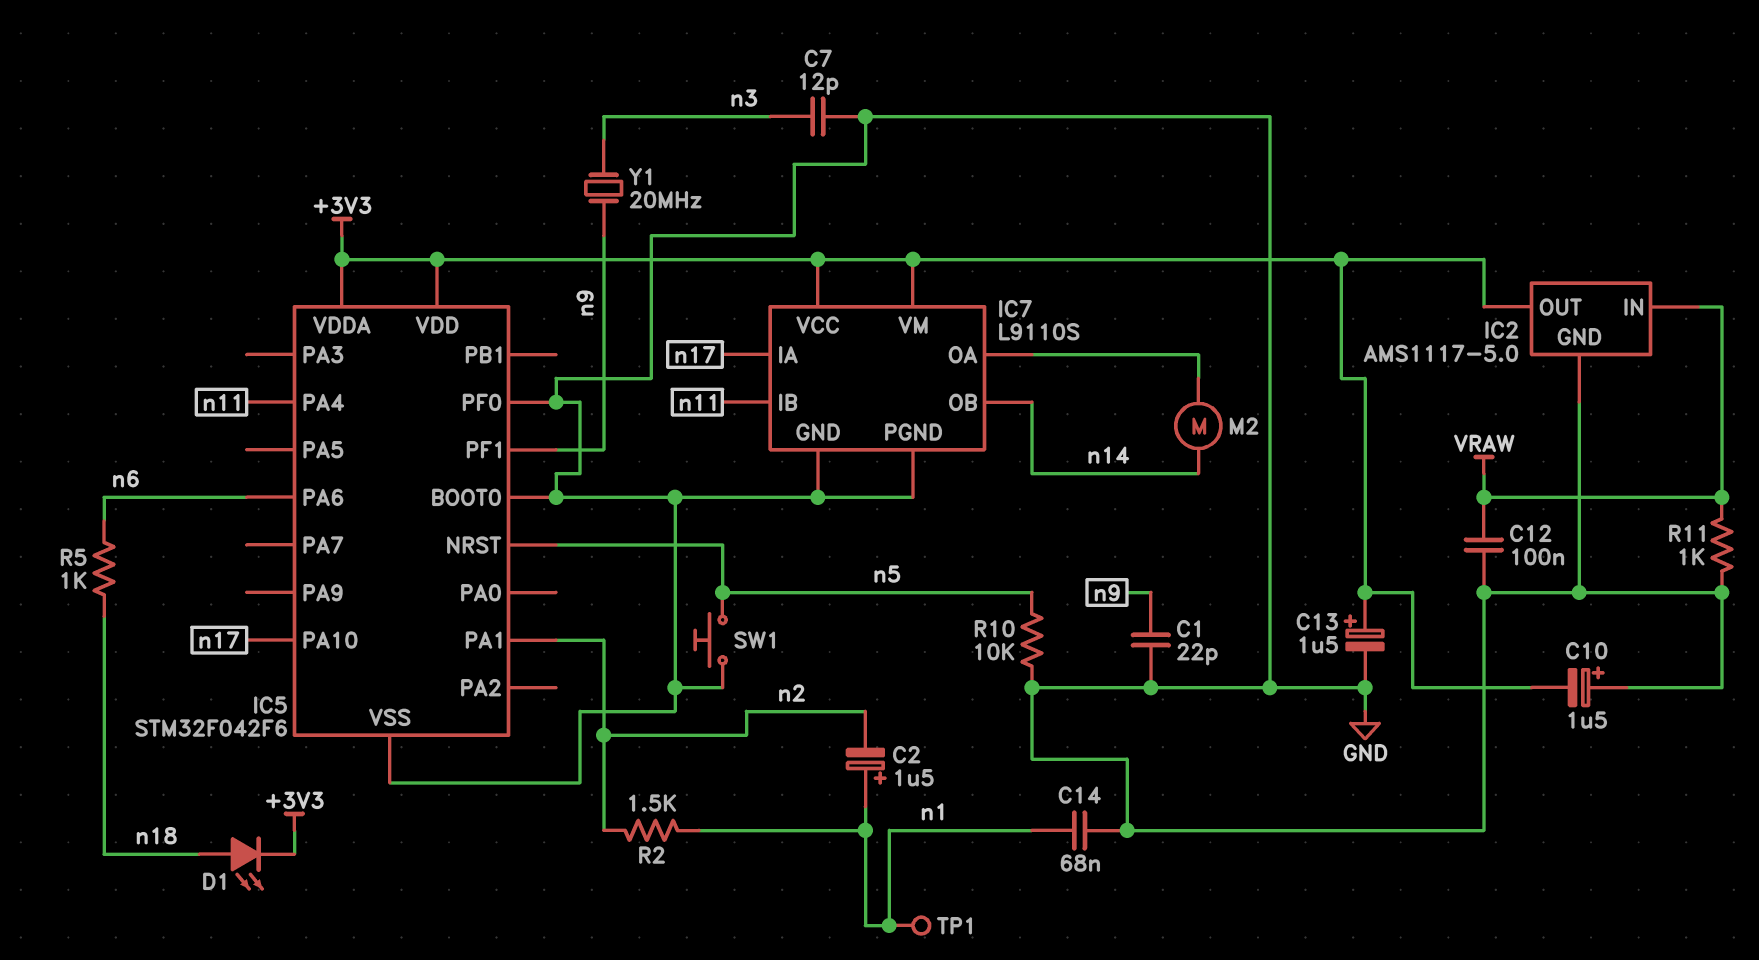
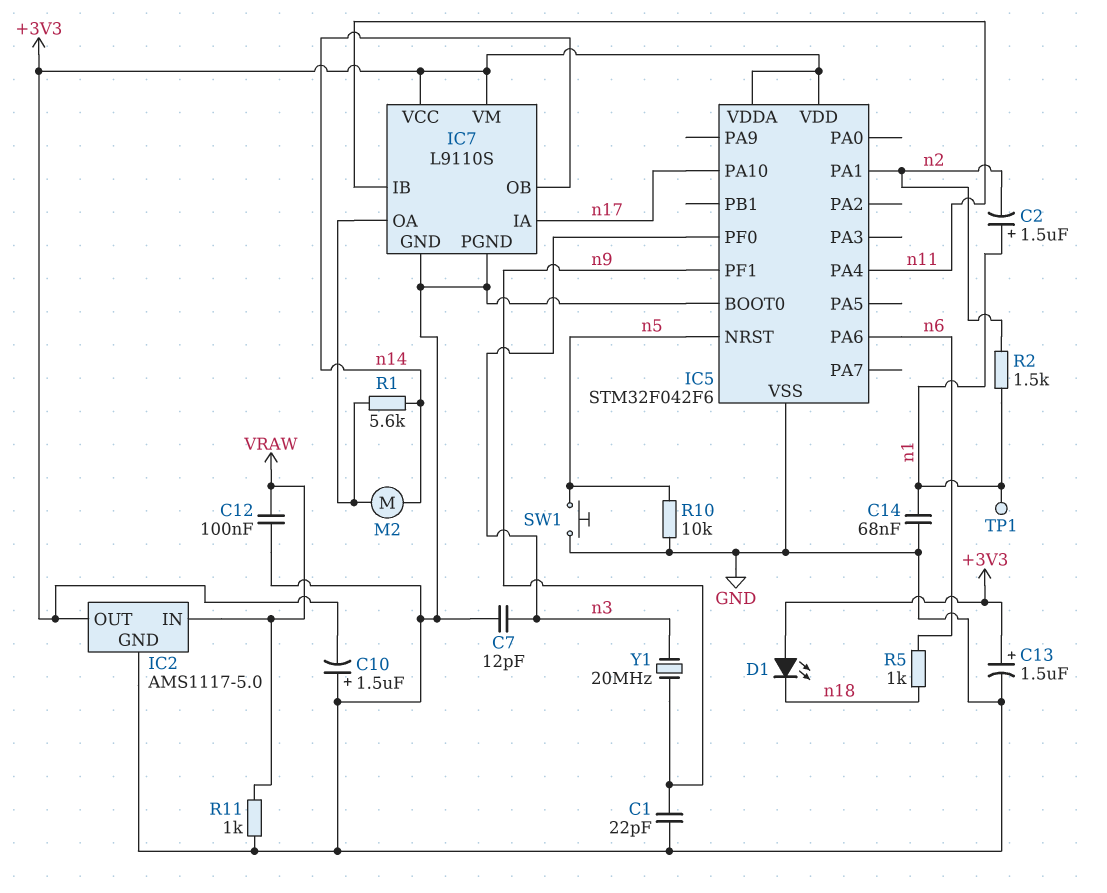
D1: LED (A n18, K +3V3) -> LED (A +3V3, K n18)
IC5 pin PF0: GND -> n3
R1: none -> 5.6k (IC7/OA, n14)

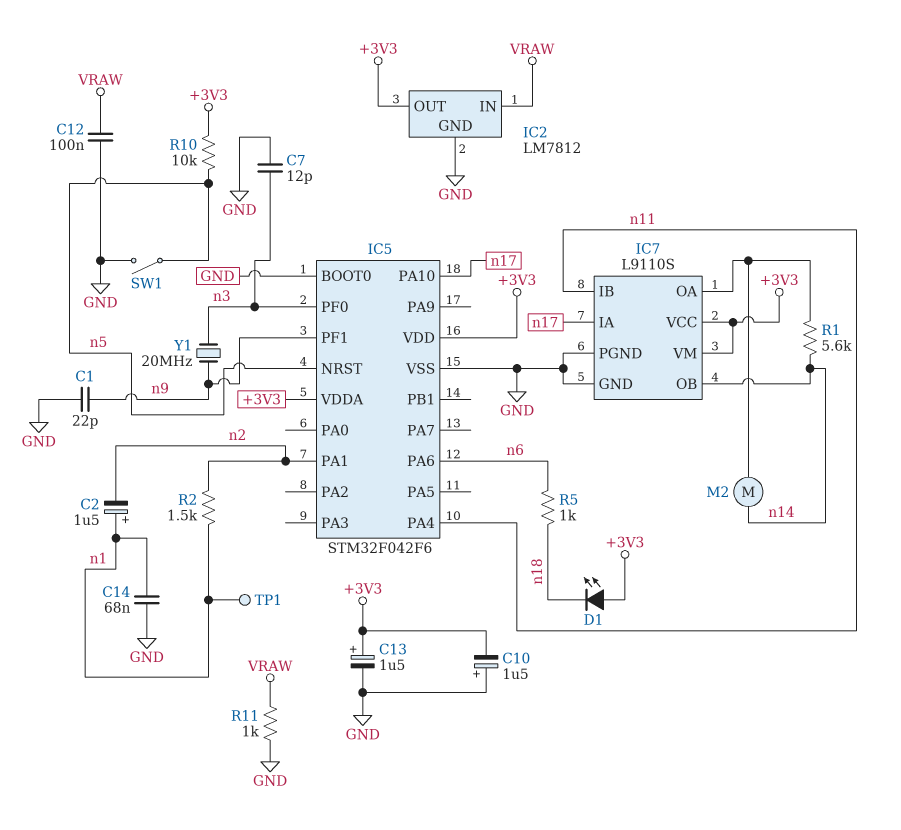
IC2: AMS1117-5.0 -> LM7812
R10: 10k (GND, n5) -> 10k (+3V3, n5)
SW1: button (GND, n5) -> switch (GND, n5)

